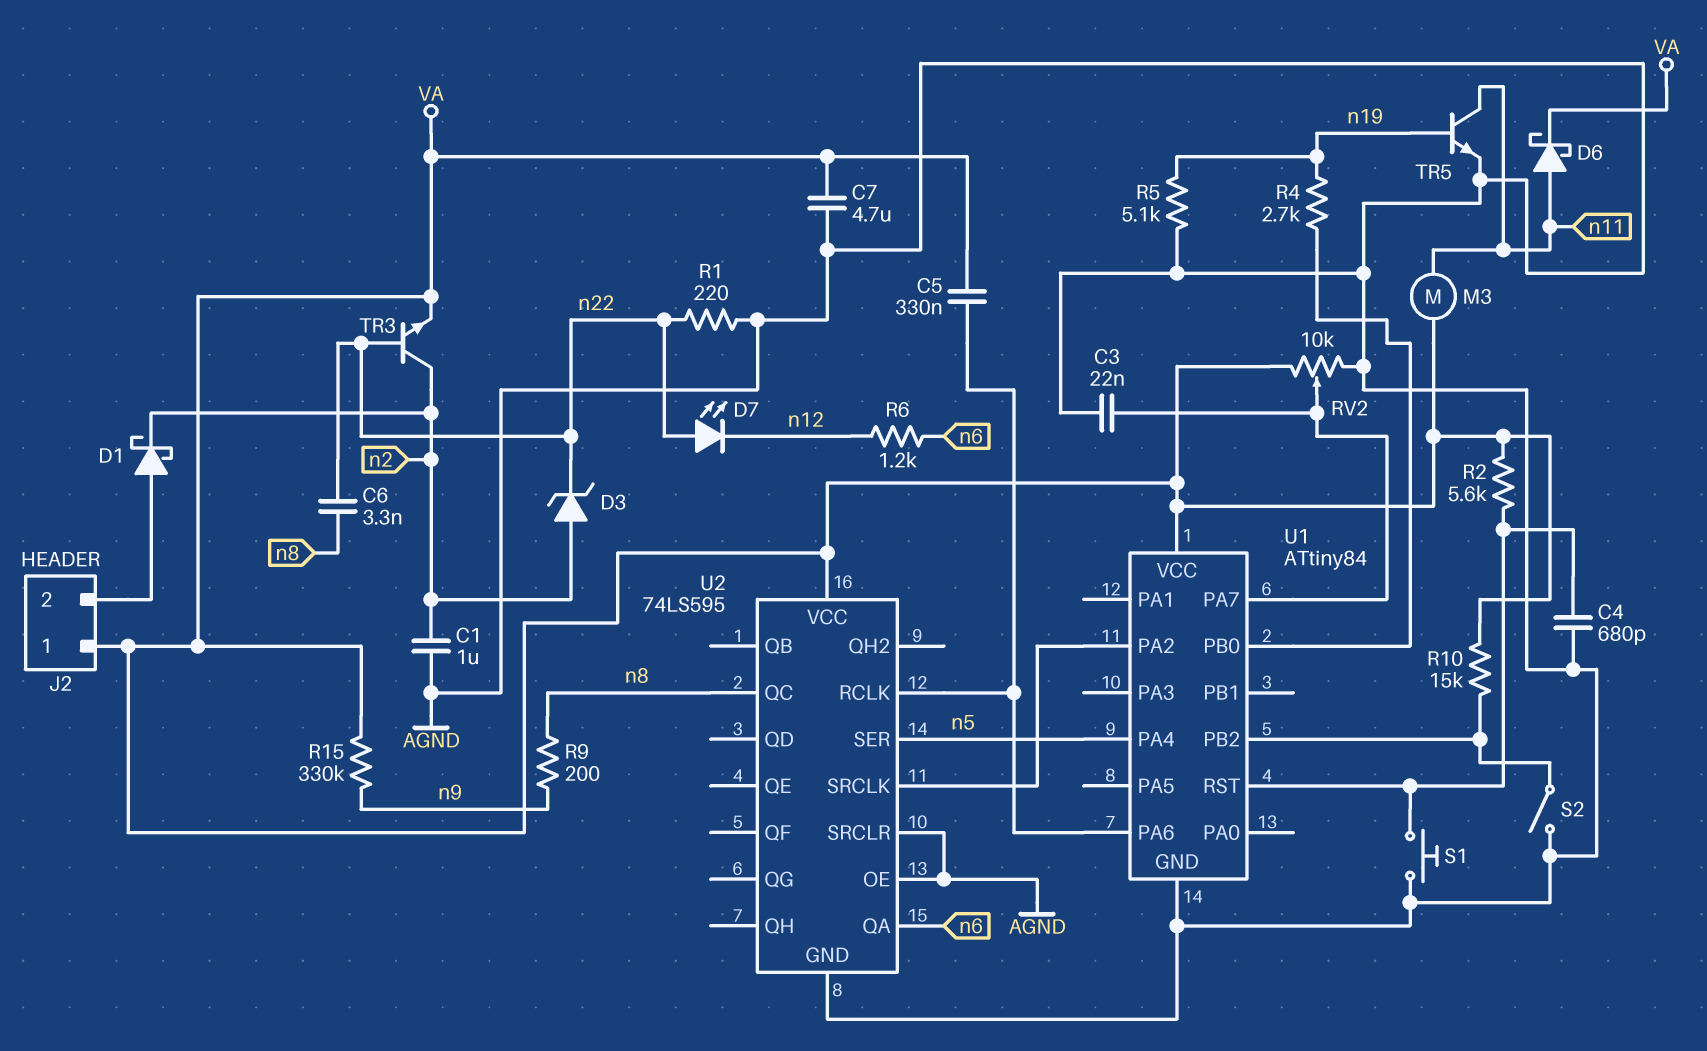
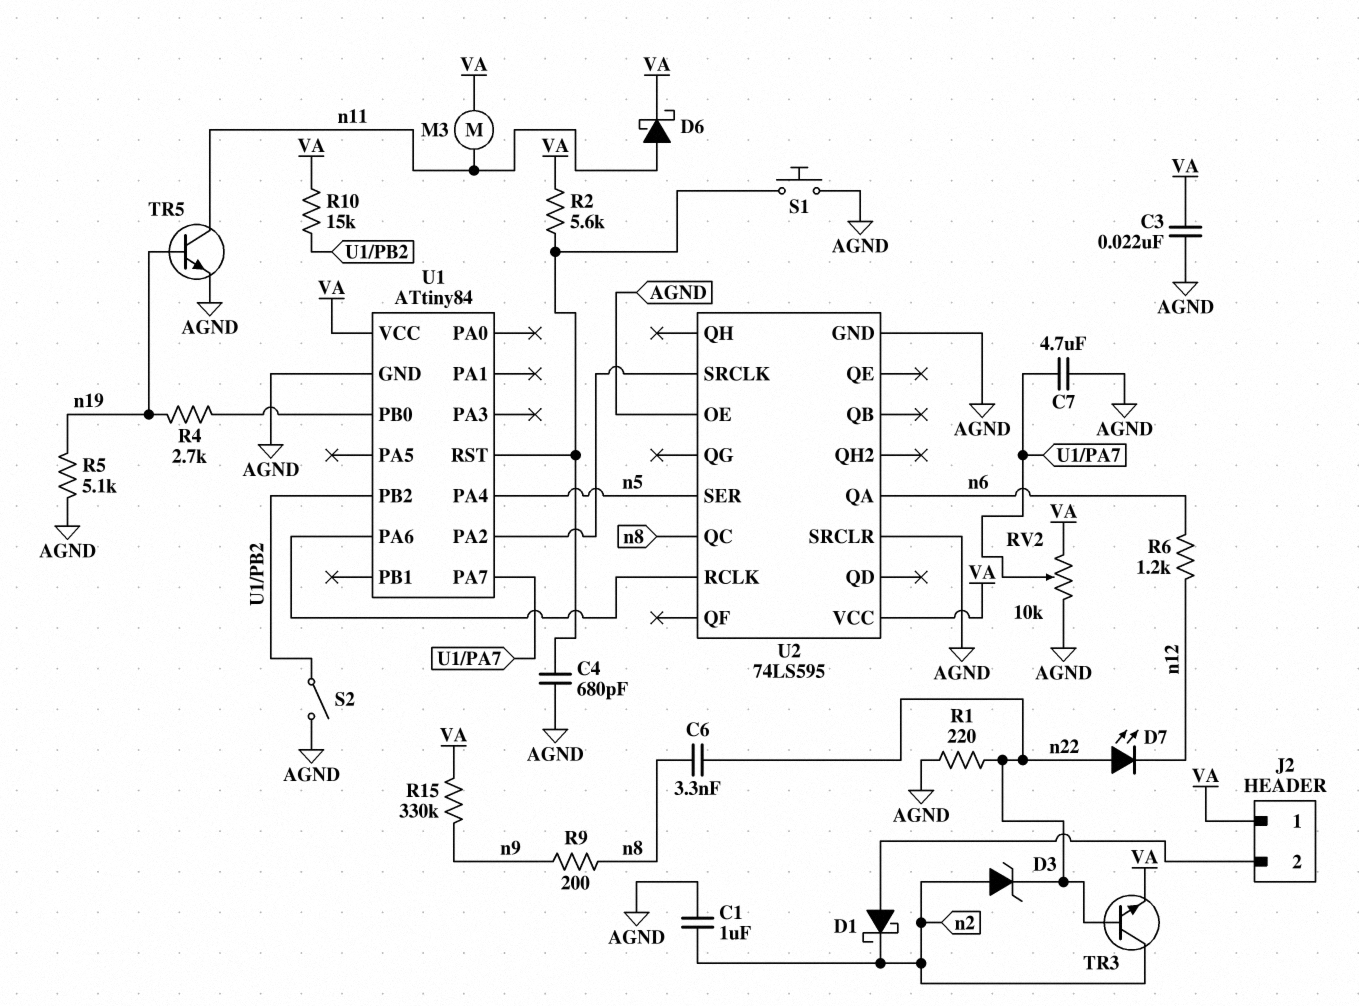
C3: 22nF (AGND, U1/PA7) -> 22nF (AGND, VA)
C5: 330nF (U1/PA6, VA) -> none
C7: 4.7uF (AGND, VA) -> 4.7uF (AGND, U1/PA7)

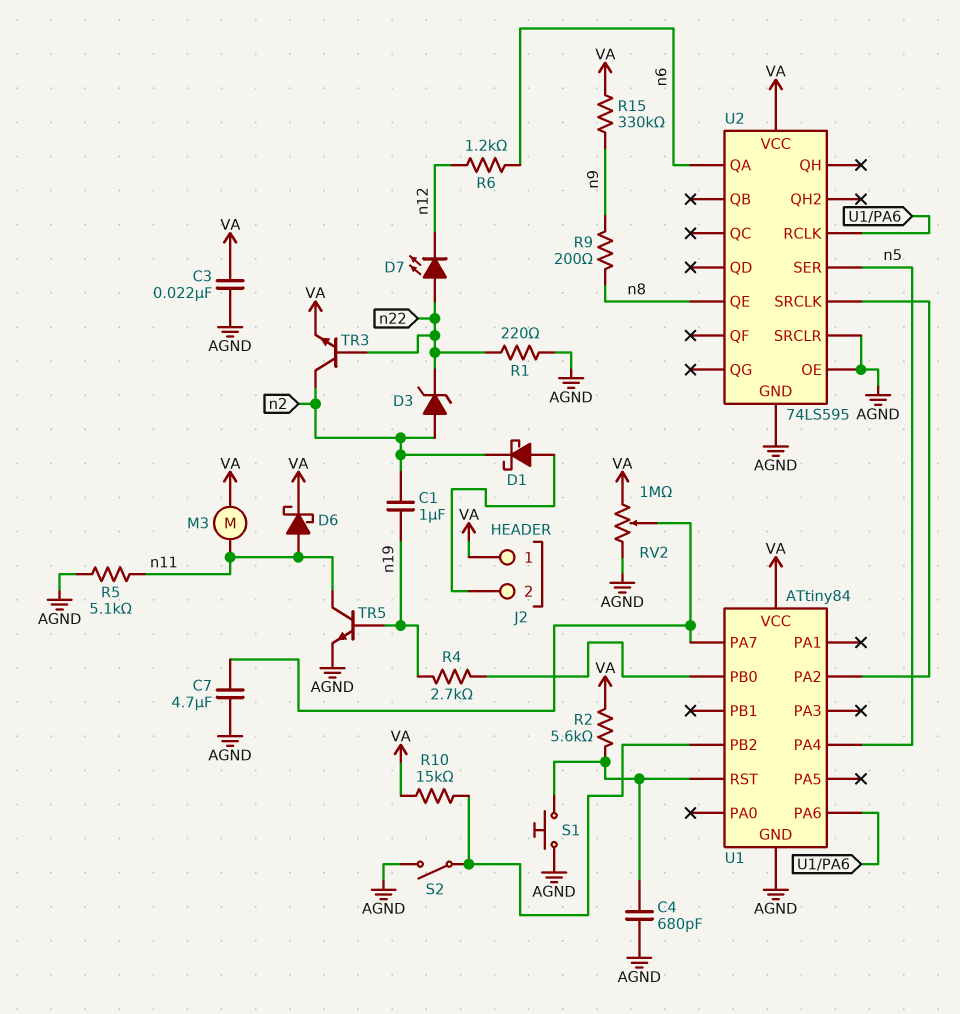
C1: 1uF (AGND, n2) -> 1uF (n2, n19)
C6: 3.3nF (n8, n22) -> none
R5: 5.1k (AGND, n19) -> 5.1k (AGND, n11)
RV2: 10k (AGND, VA, wiper U1/PA7) -> 1M (AGND, VA, wiper U1/PA7)
U2 pin QC: n8 -> none
U2 pin QE: none -> n8

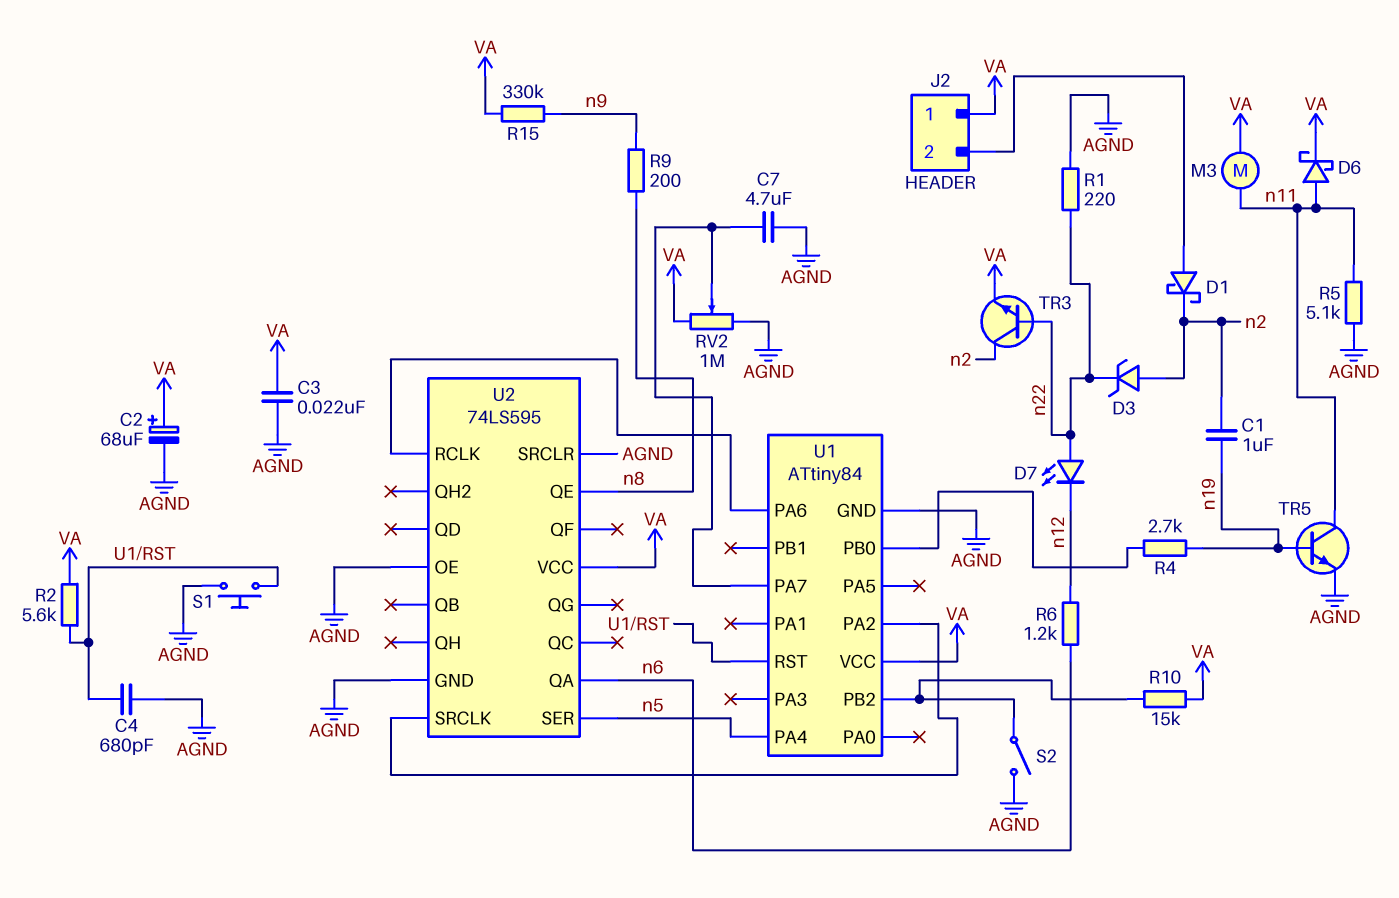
C2: none -> 68uF (plus VA, minus AGND)

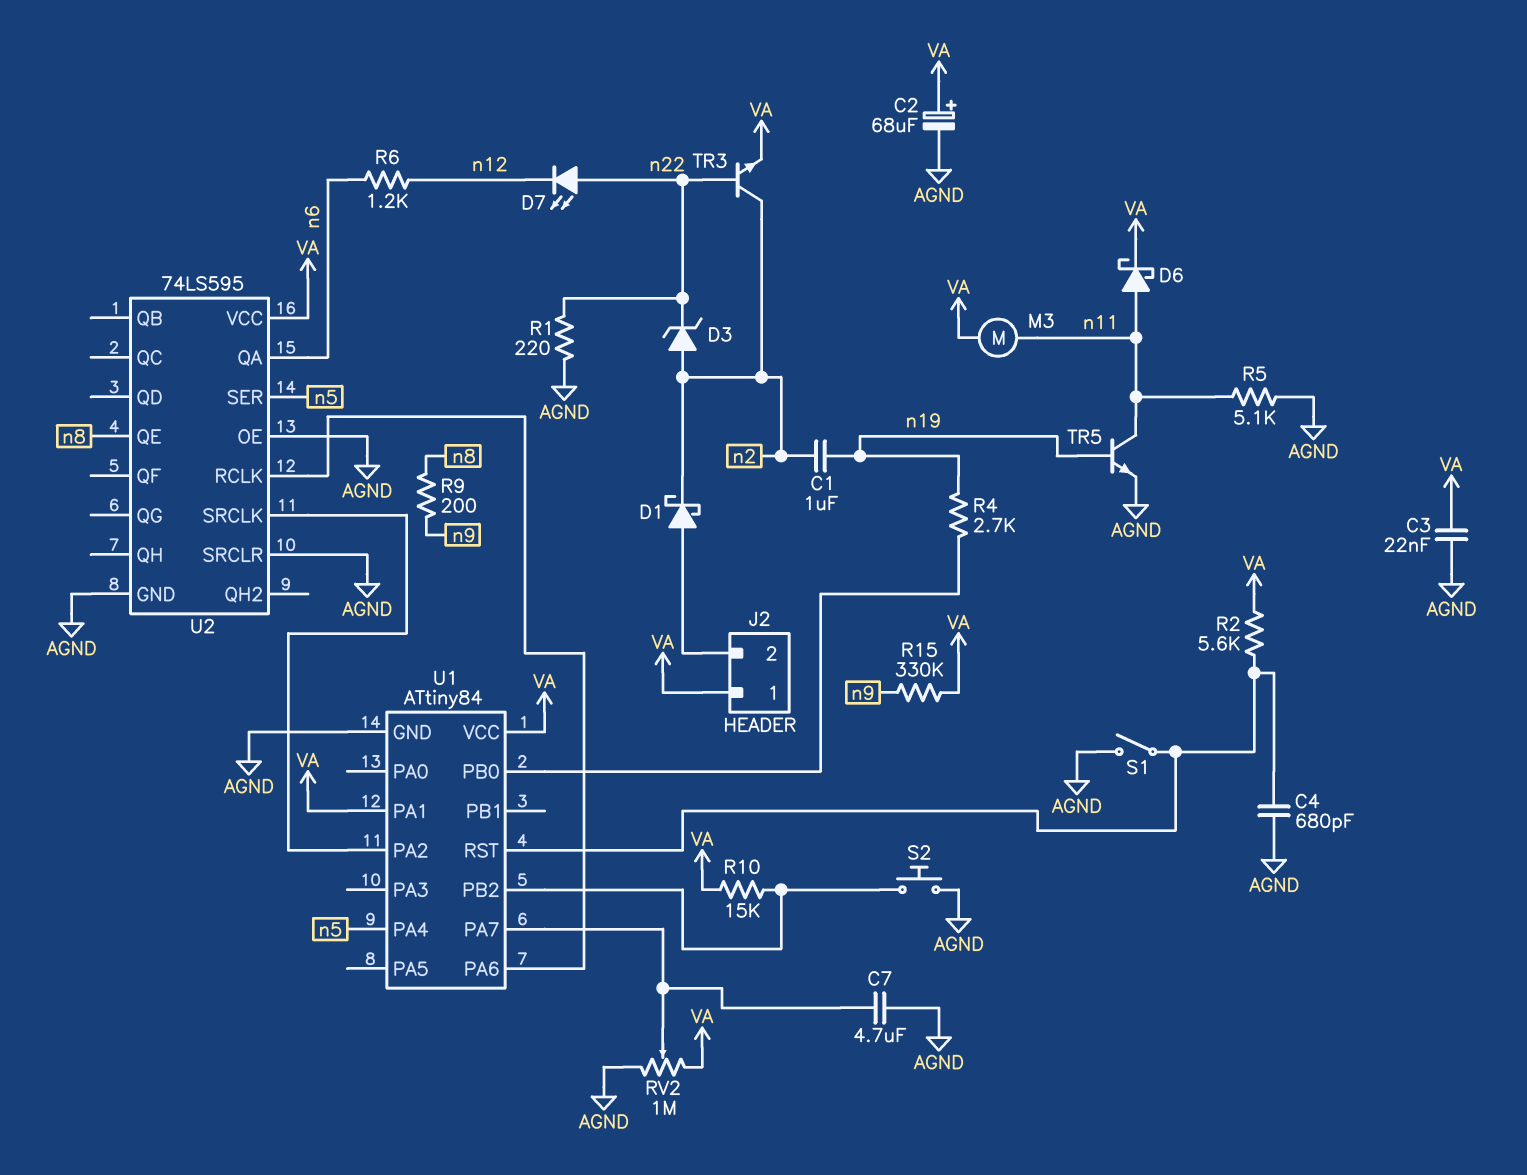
S1: button (AGND, U1/RST) -> switch (AGND, U1/RST)
S2: switch (AGND, U1/PB2) -> button (AGND, U1/PB2)
U1 pin PA1: none -> VA

